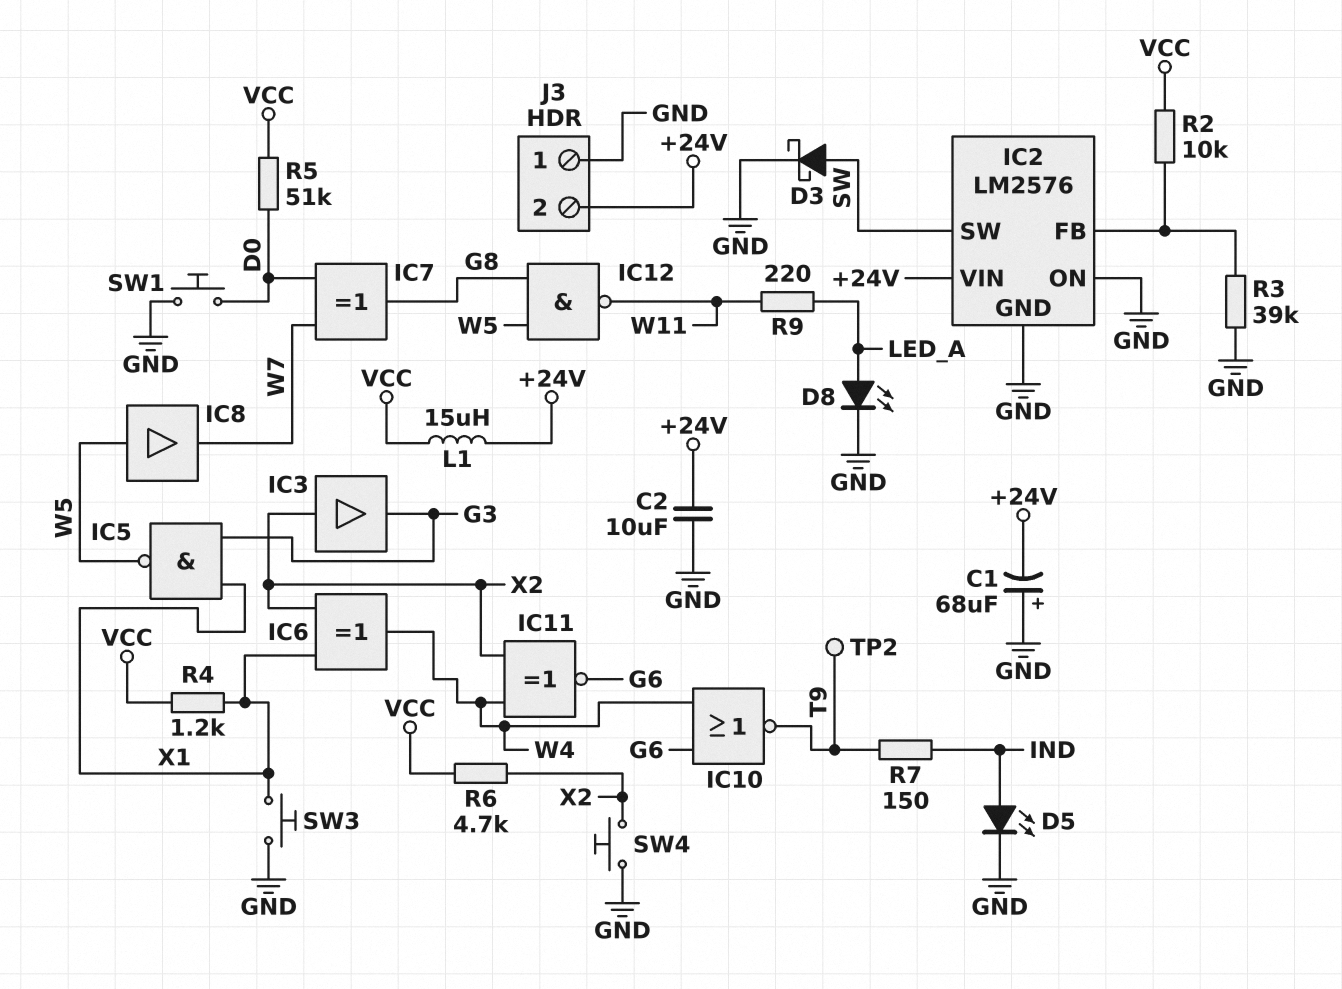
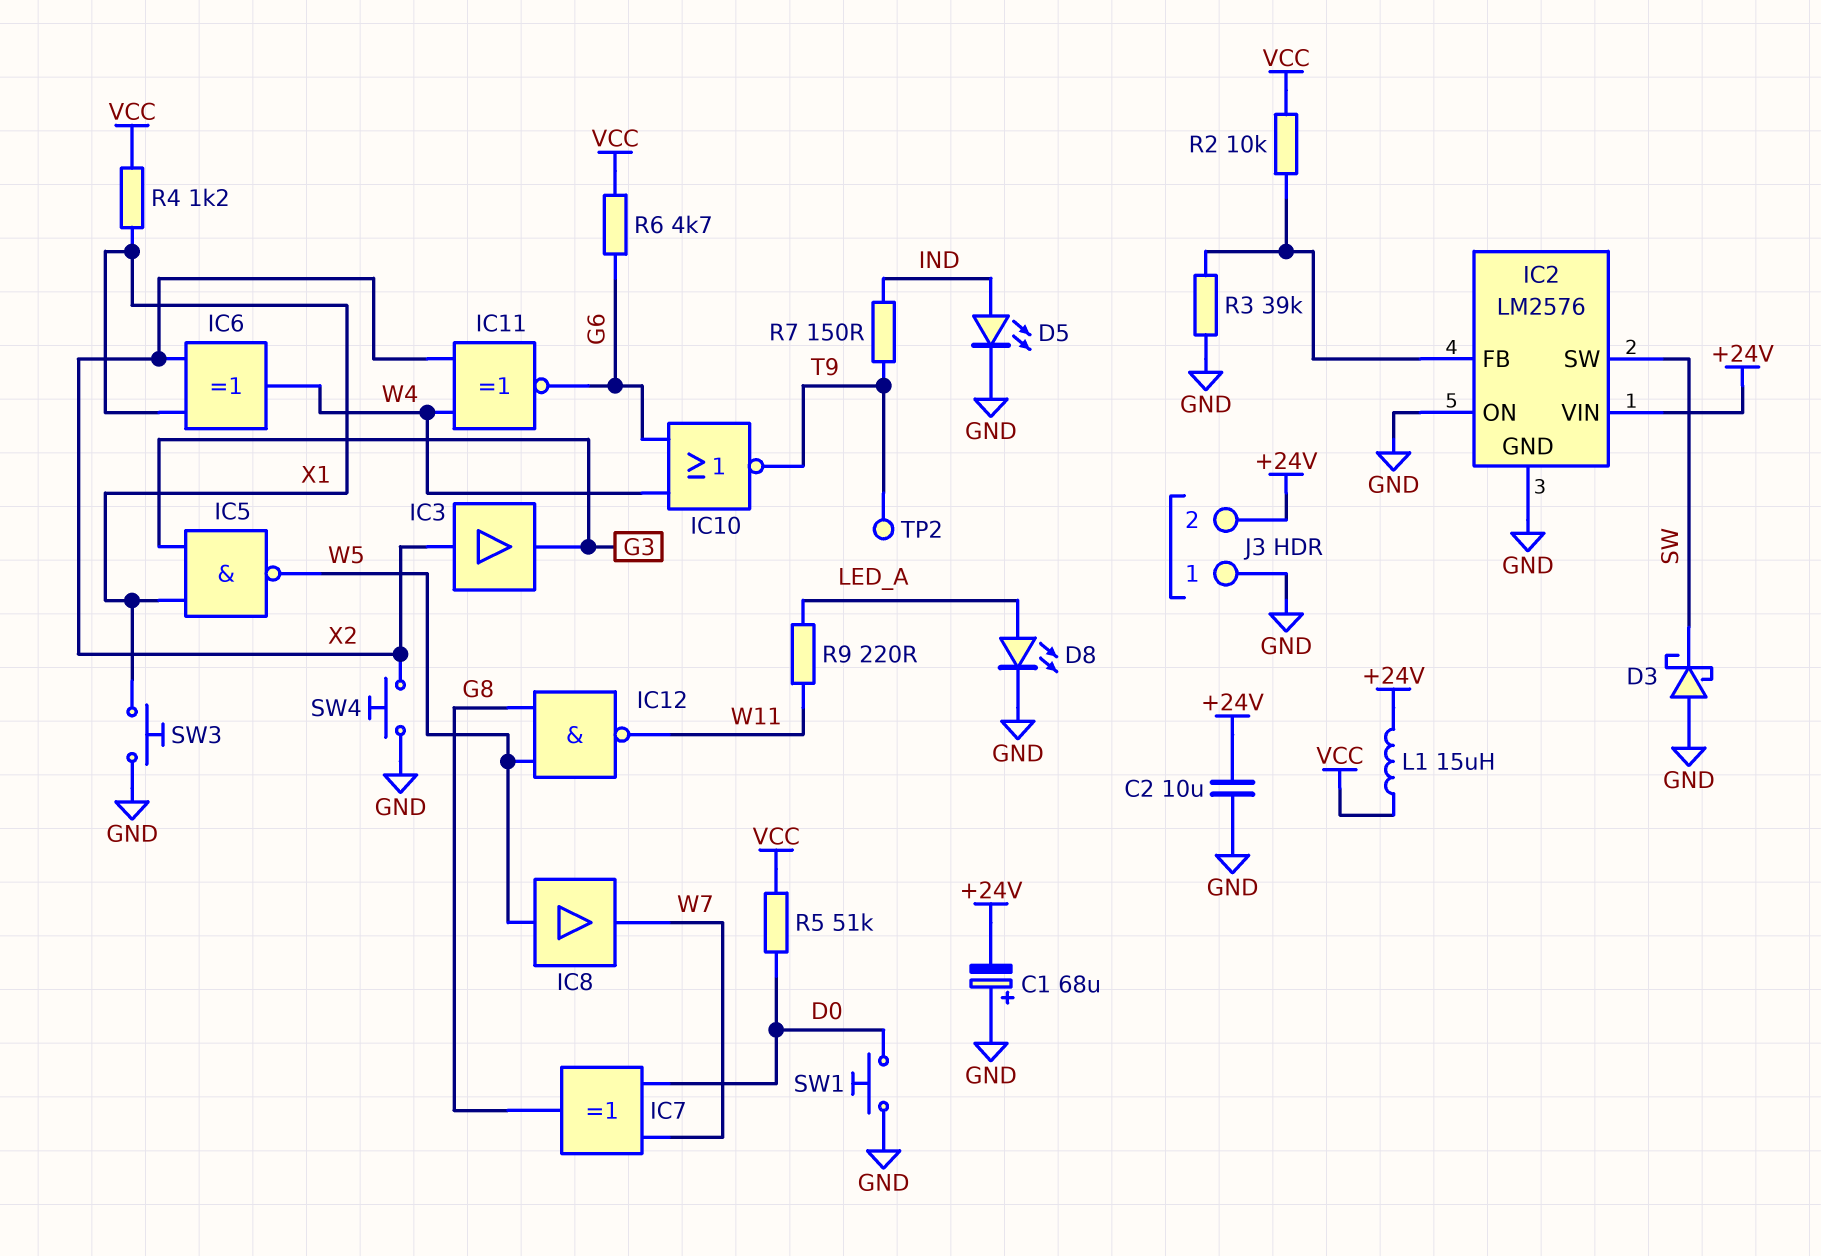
D3: schottky (A SW, K GND) -> schottky (A GND, K SW)
R6: 4.7k (VCC, X2) -> 4.7k (G6, VCC)

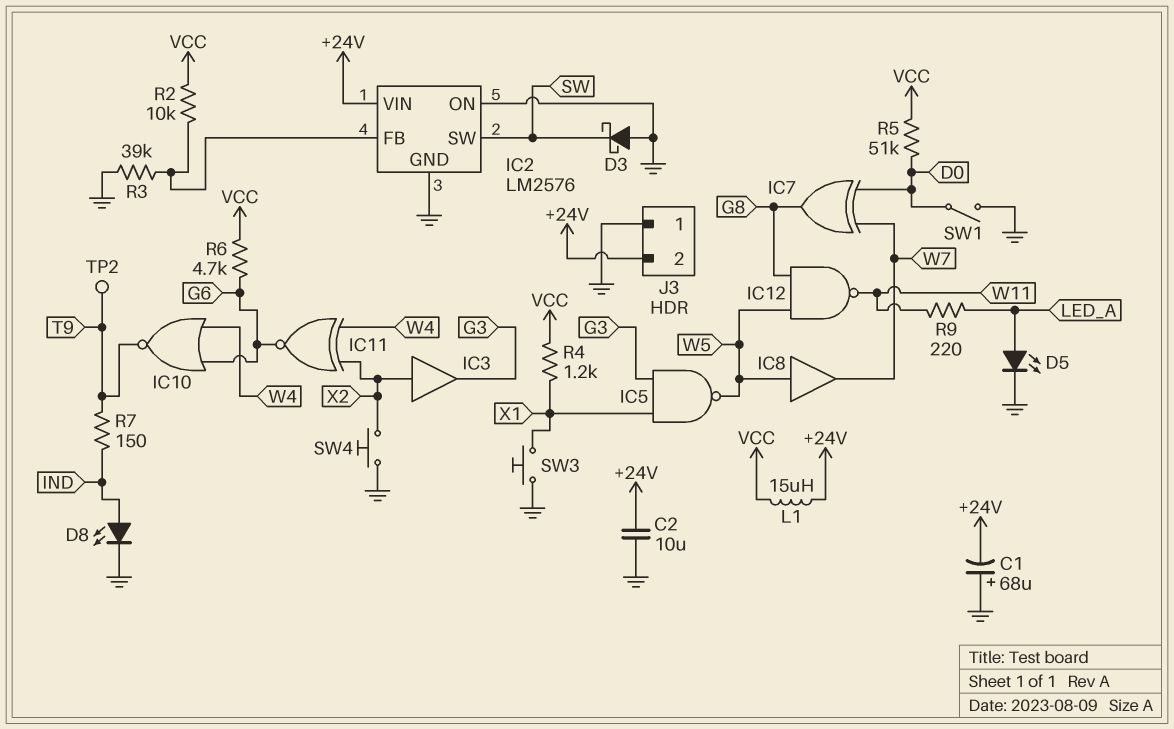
D5: LED (A IND, K GND) -> LED (A LED_A, K GND)
D8: LED (A LED_A, K GND) -> LED (A IND, K GND)
IC6: XOR (in X1, in X2, out W4) -> none
SW1: button (D0, GND) -> switch (D0, GND)

